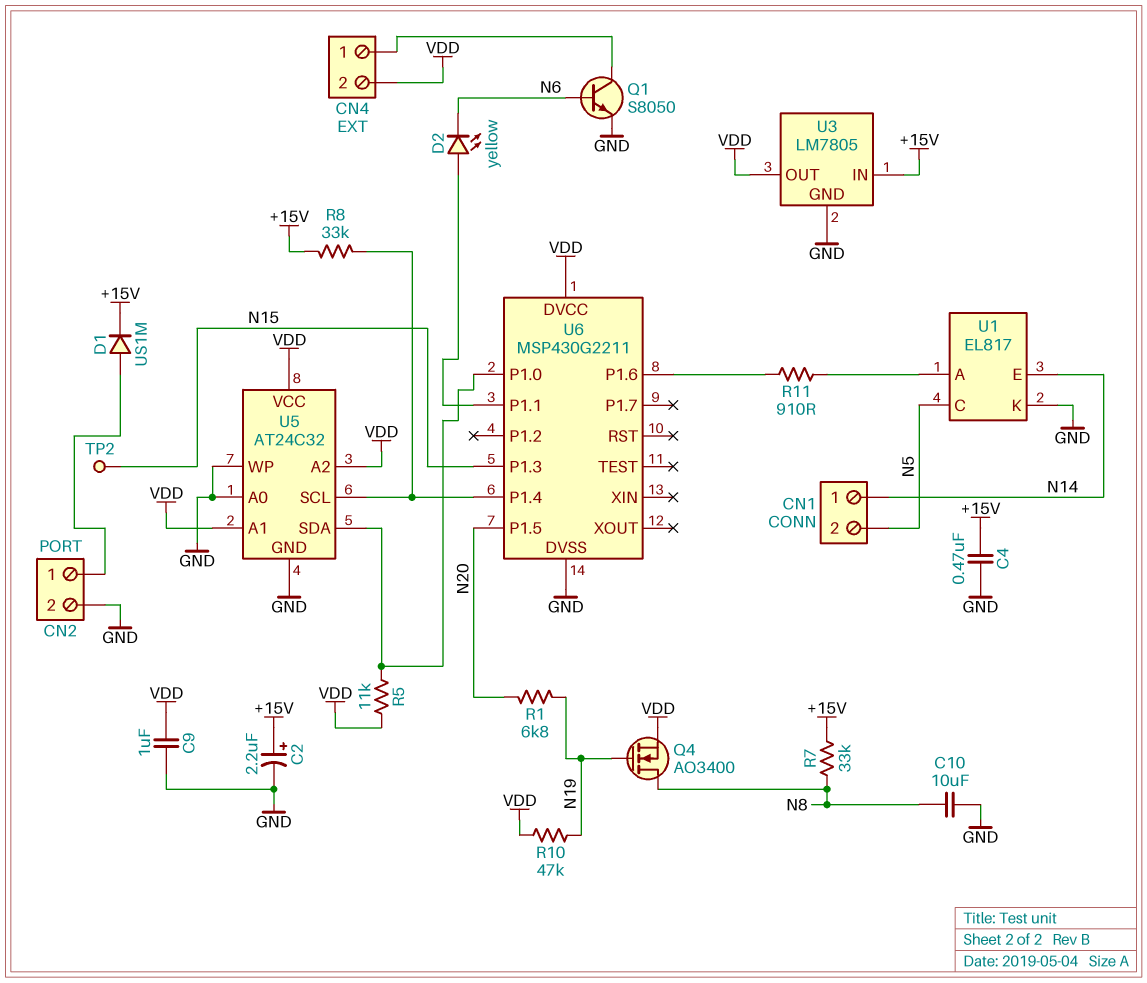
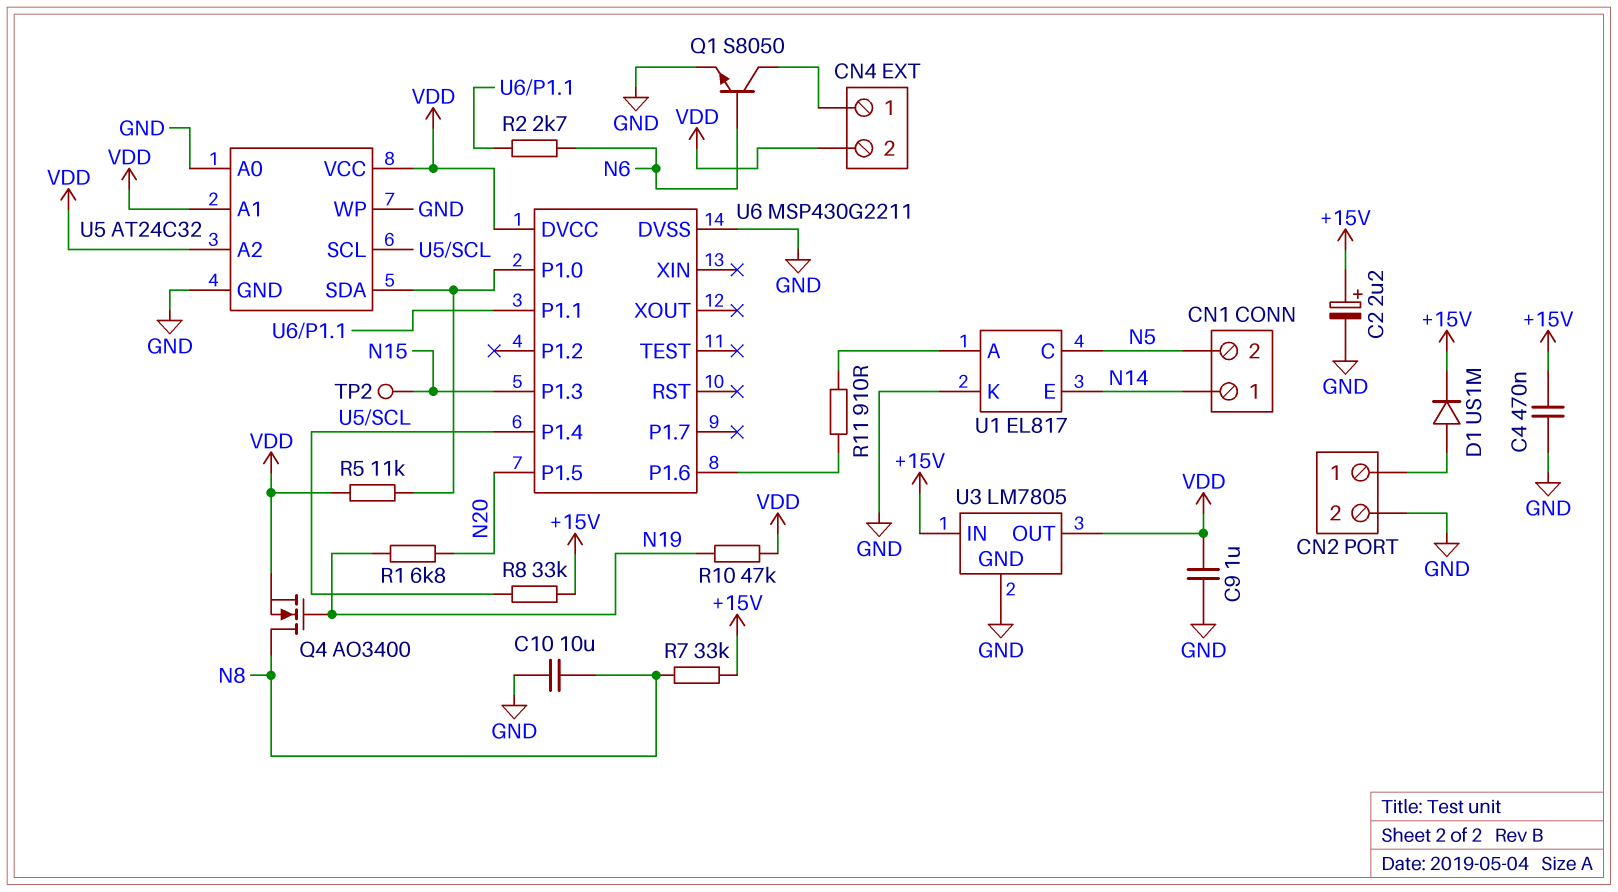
D2: LED yellow (A U6/P1.1, K N6) -> none
R2: none -> 2.7k (N6, U6/P1.1)

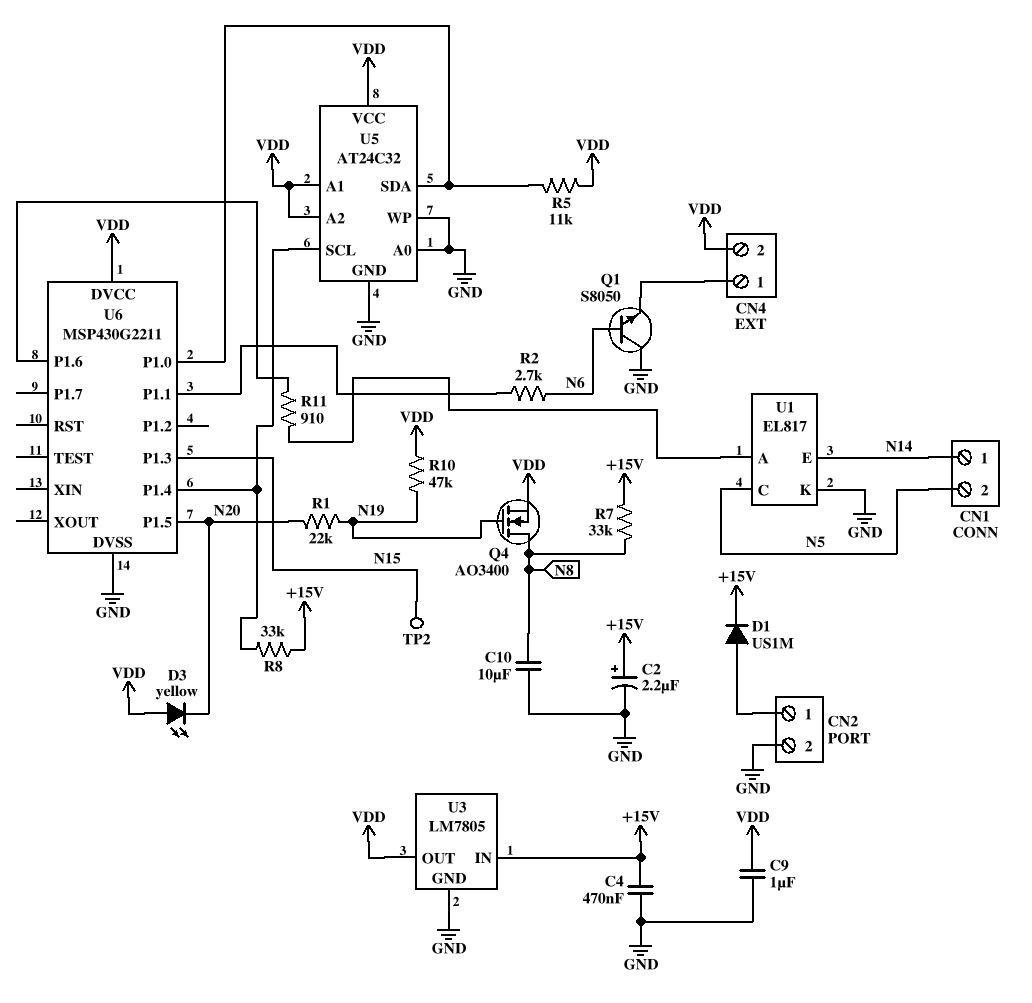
D3: none -> LED yellow (A VDD, K N20)
Q1: NPN S8050 (B N6, C CN4/1, E GND) -> NPN S8050 (B N6, C GND, E CN4/1)
R1: 6.8k (N19, N20) -> 22k (N19, N20)

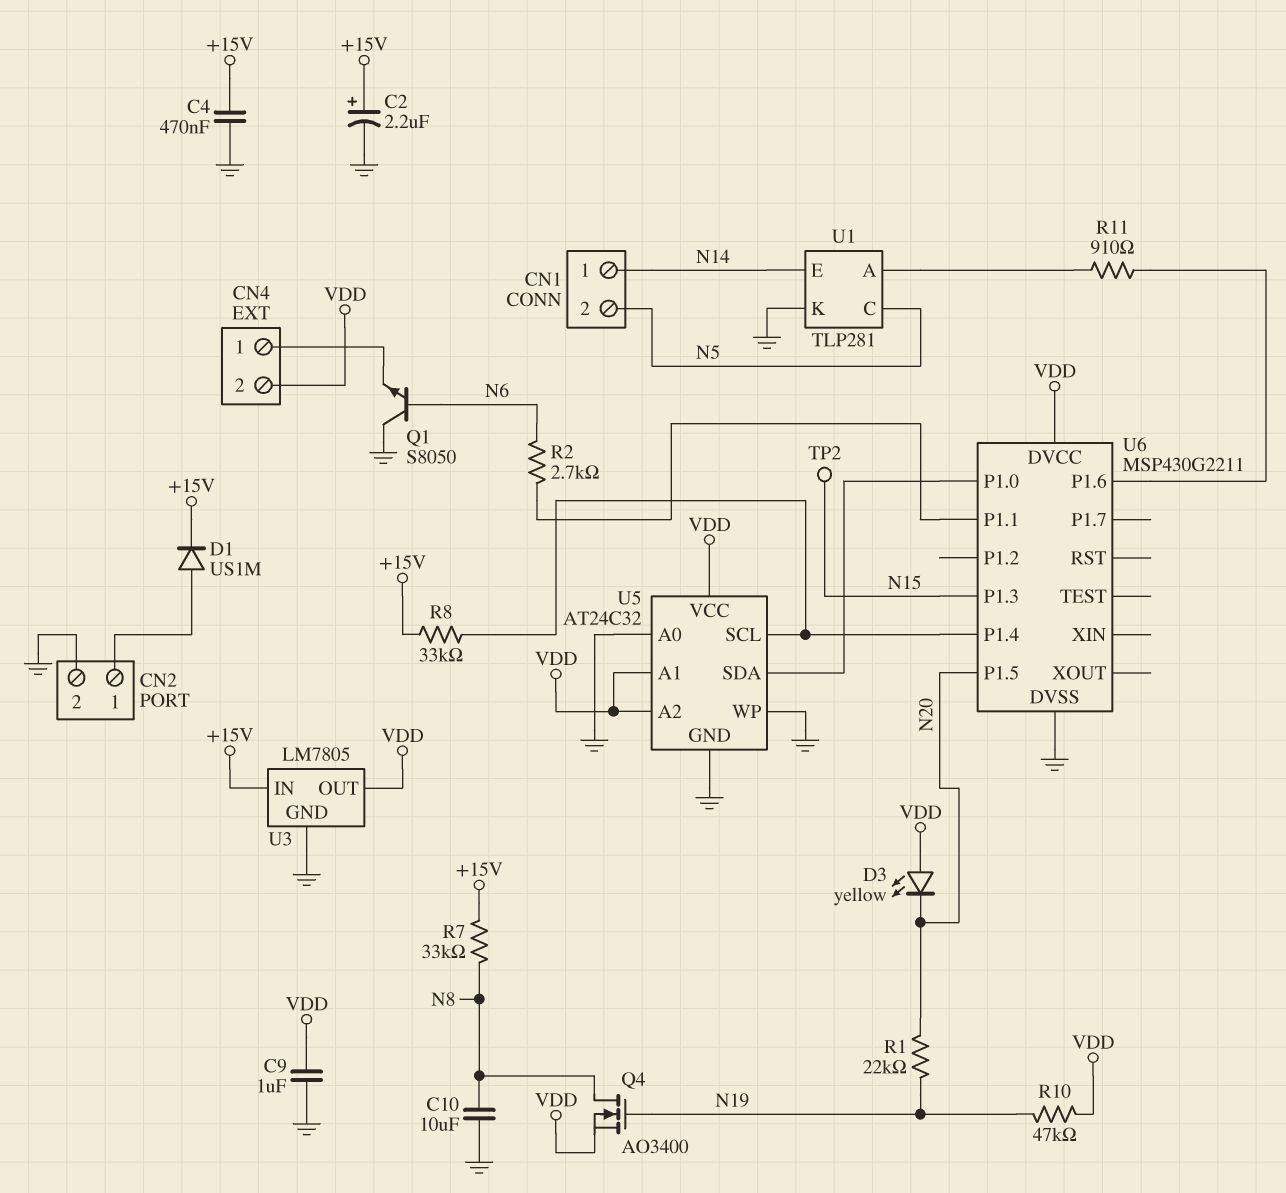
R5: 11k (U5/SDA, VDD) -> none
U1: EL817 -> TLP281

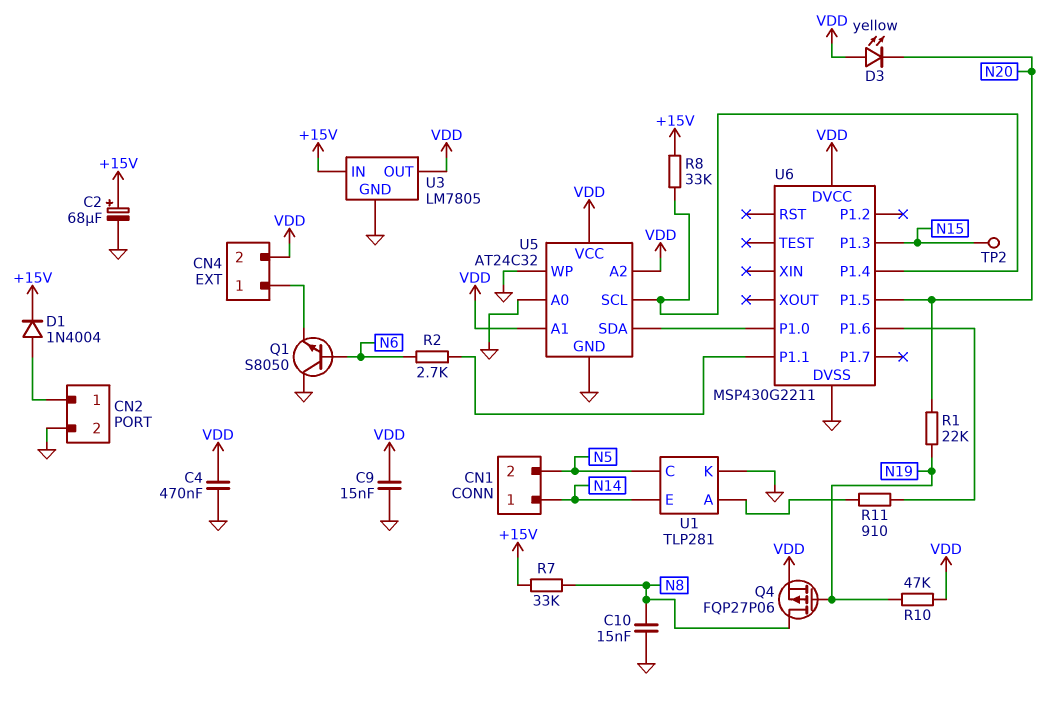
C2: 2.2uF (plus +15V, minus GND) -> 68uF (plus +15V, minus GND)
C4: 470nF (+15V, GND) -> 470nF (GND, VDD)
C9: 1uF (GND, VDD) -> 15nF (GND, VDD)
C10: 10uF (GND, N8) -> 15nF (GND, N8)
D1: diode US1M (A CN2/1, K +15V) -> diode 1N4004 (A CN2/1, K +15V)
Q4: NMOS AO3400 (G N19, D N8, S VDD) -> PMOS FQP27P06 (G N19, D N8, S VDD)

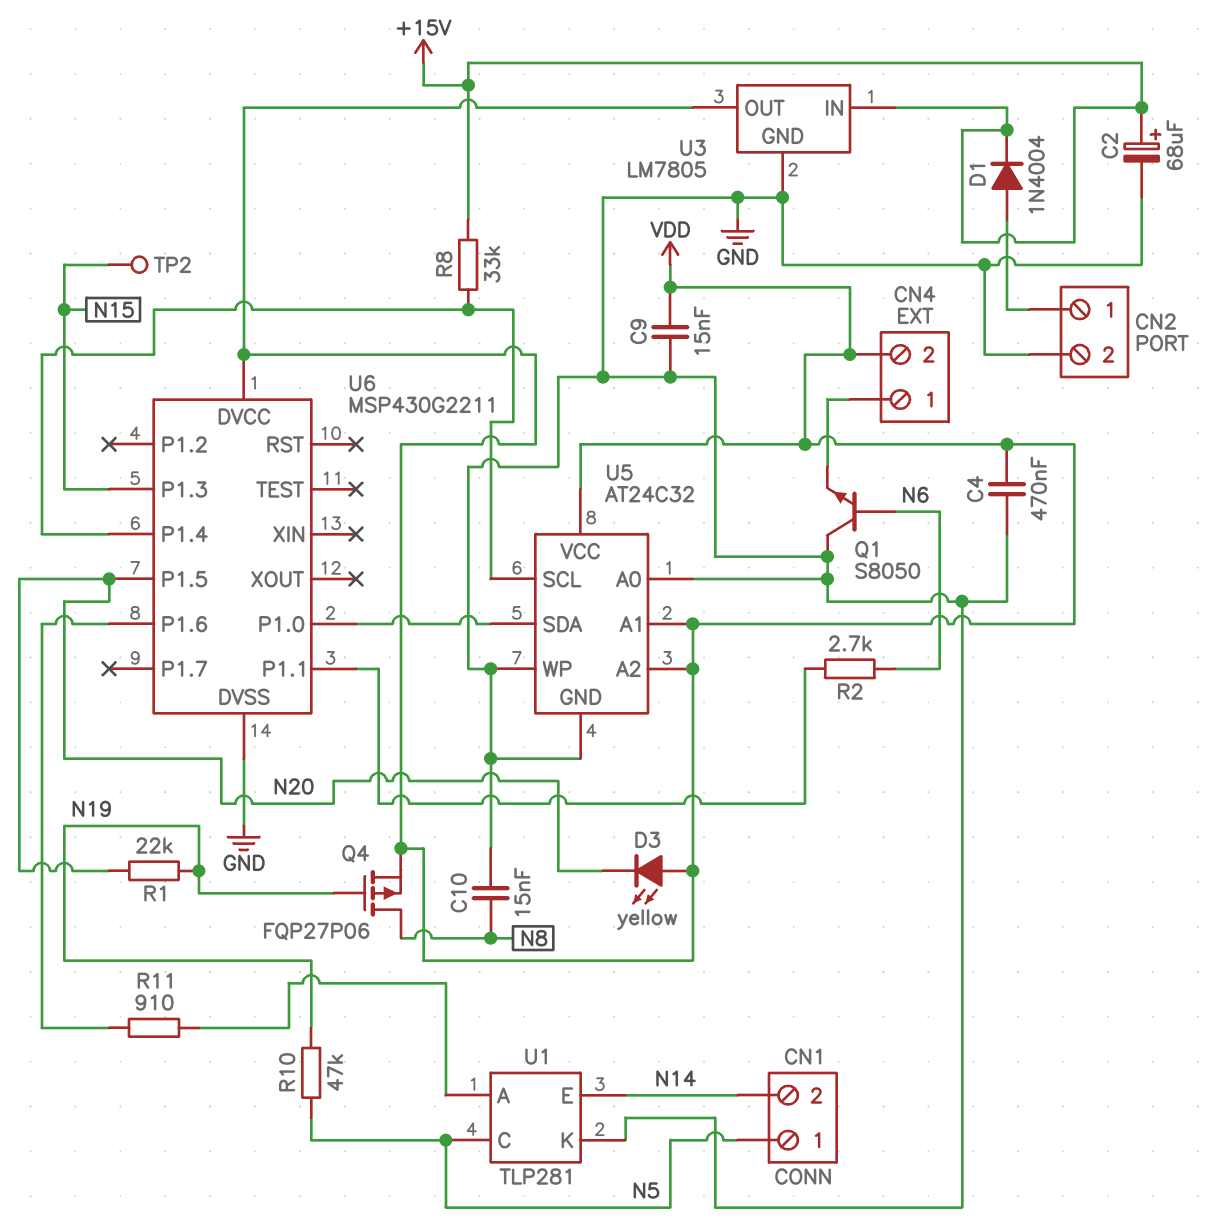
CN1 pin 1: N14 -> N5
CN1 pin 2: N5 -> N14
R7: 33k (+15V, N8) -> none
R10: 47k (N19, VDD) -> 47k (N5, N19)

